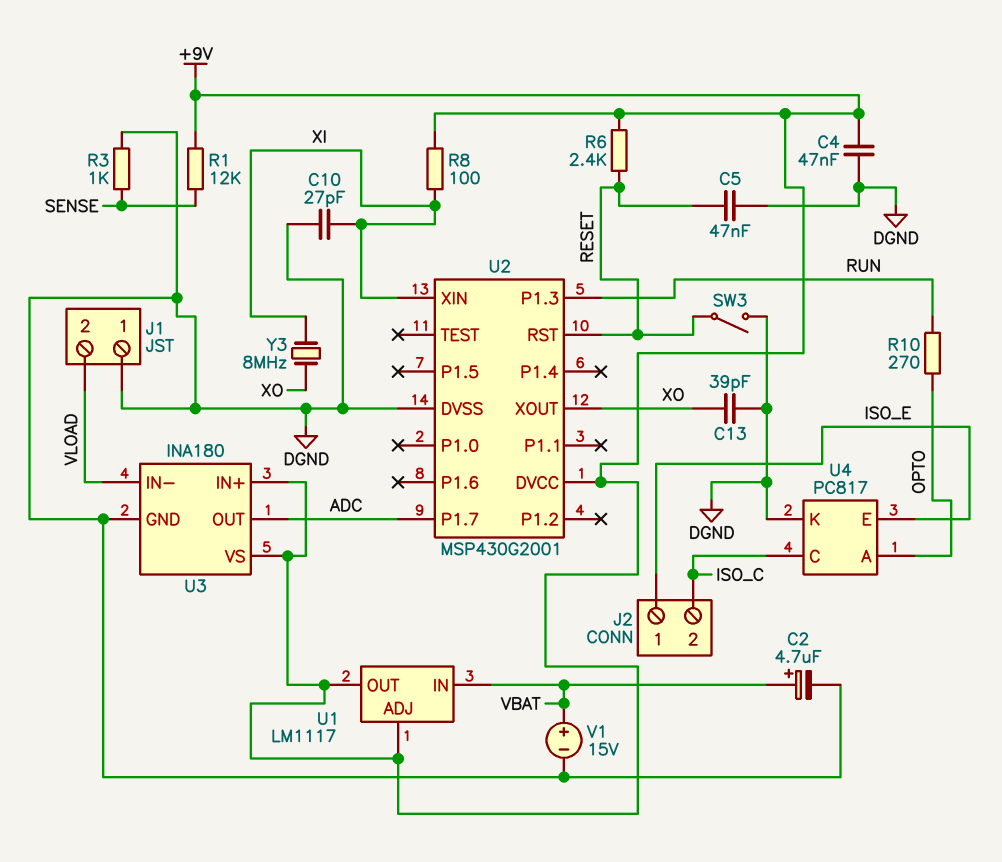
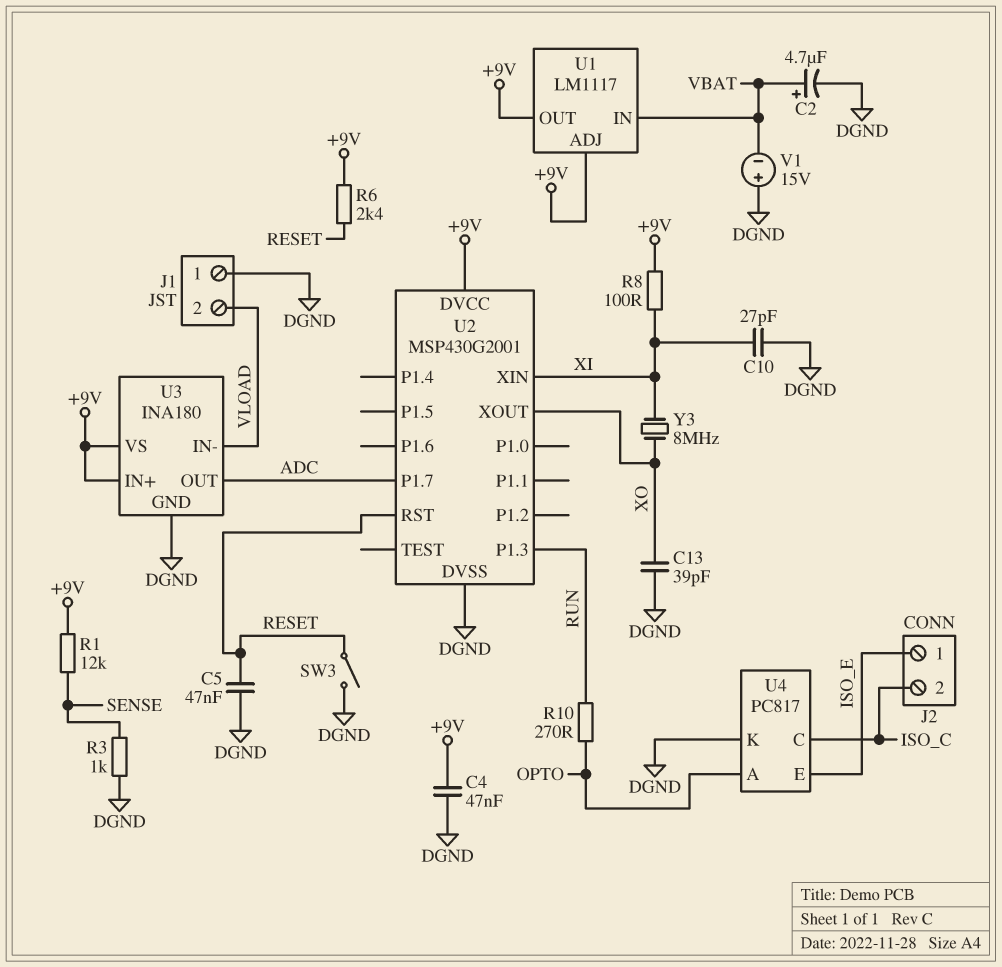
V1: 15V (plus VBAT, minus DGND) -> 15V (plus DGND, minus VBAT)

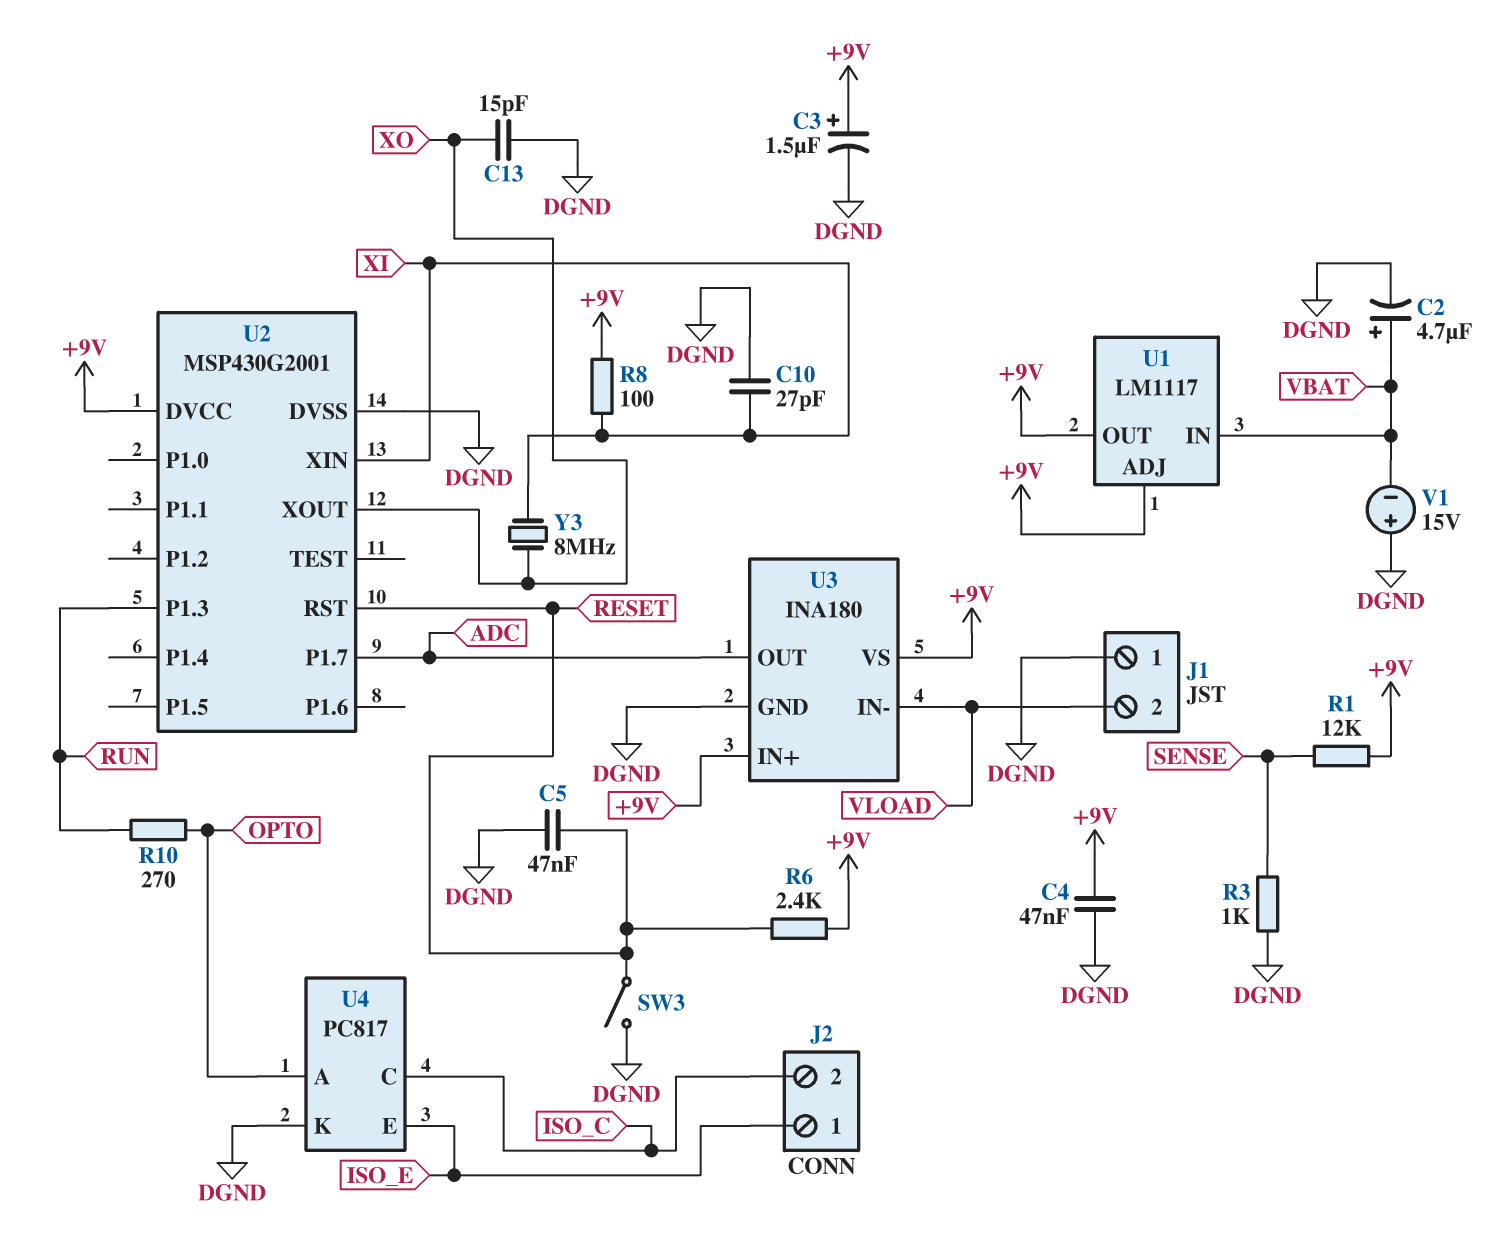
C3: none -> 1.5uF (plus +9V, minus DGND)
C13: 39pF (DGND, XO) -> 15pF (DGND, XO)

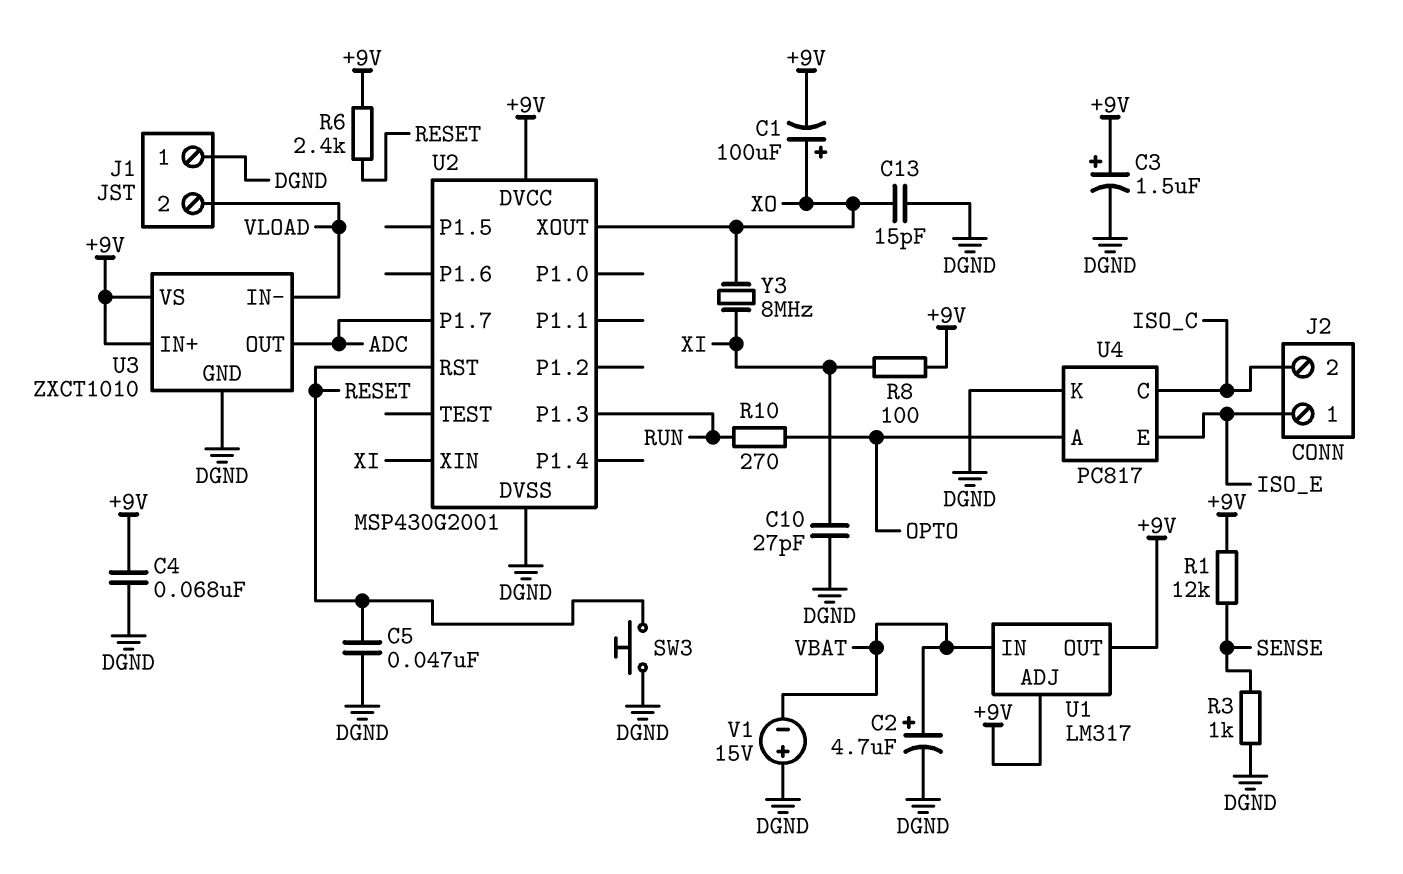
C1: none -> 100uF (plus XO, minus +9V)
C4: 47nF (+9V, DGND) -> 68nF (+9V, DGND)
SW3: switch (DGND, RESET) -> button (DGND, RESET)
U1: LM1117 -> LM317
U3: INA180 -> ZXCT1010

